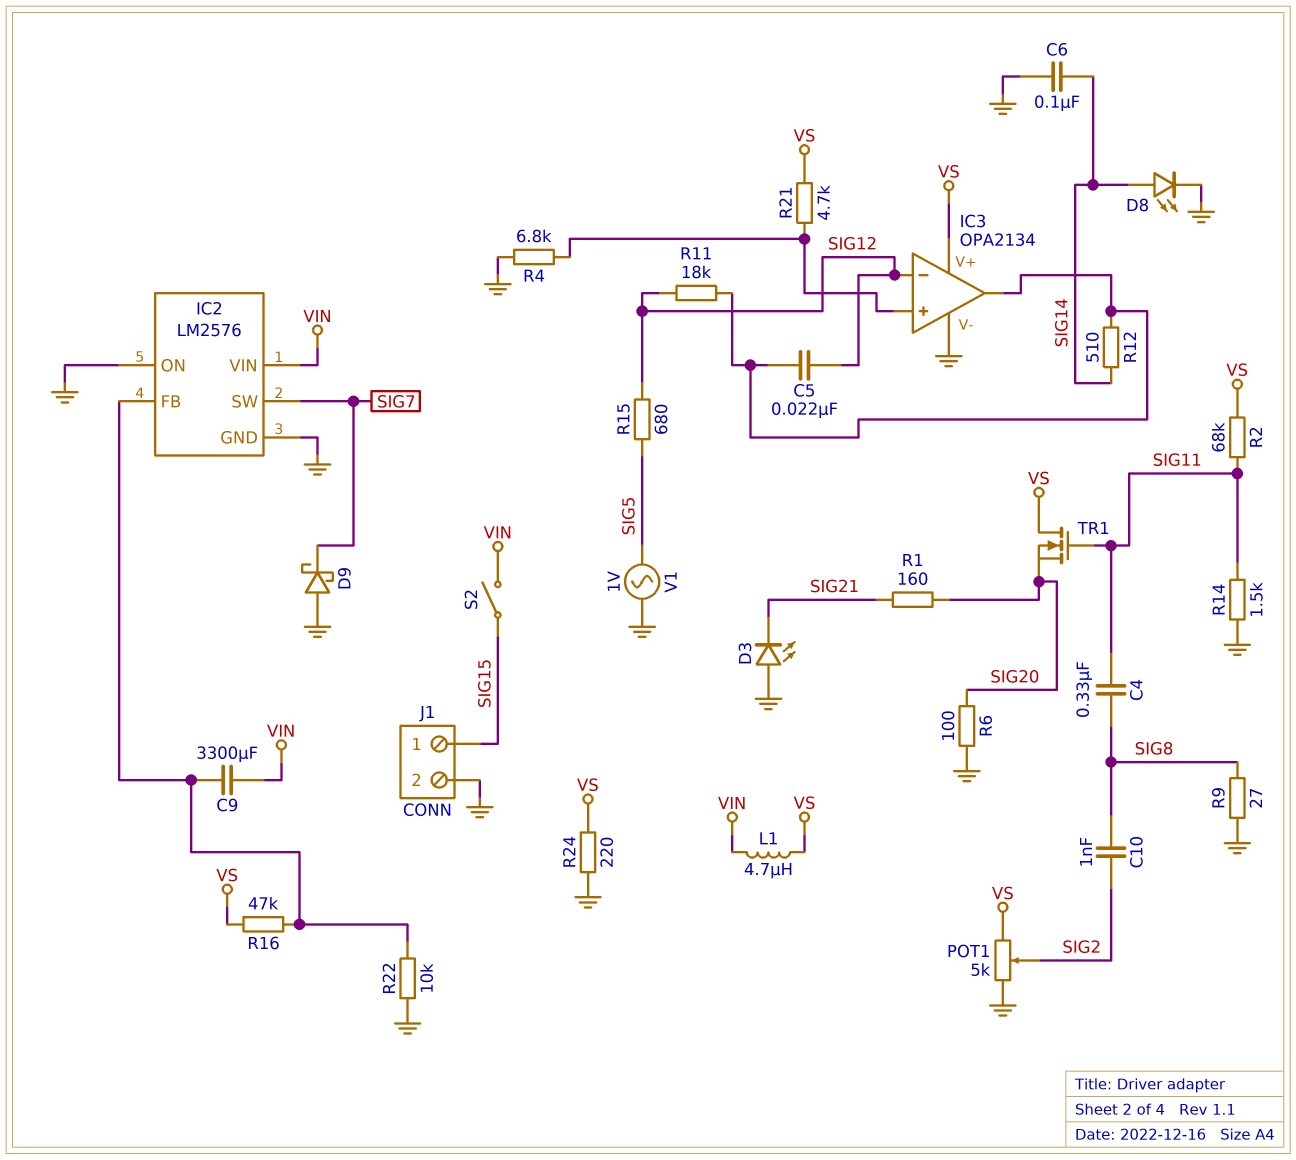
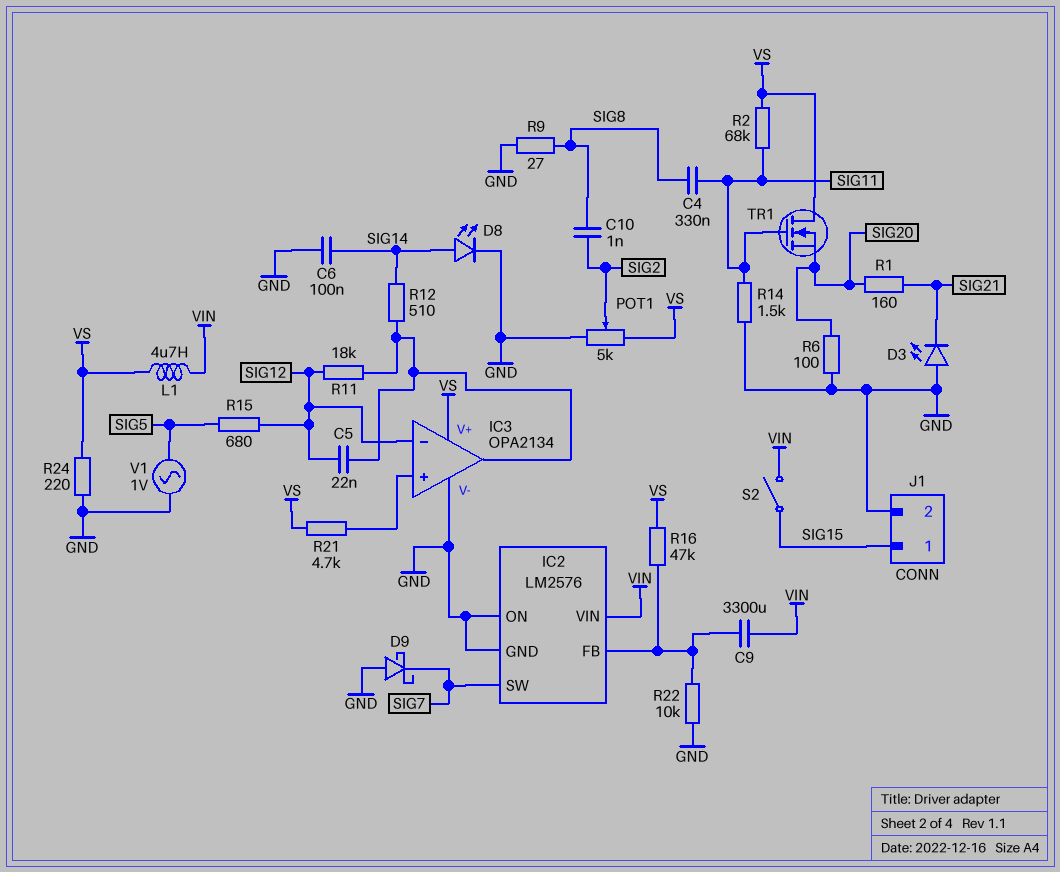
R4: 6.8k (GND, IC3/in+) -> none

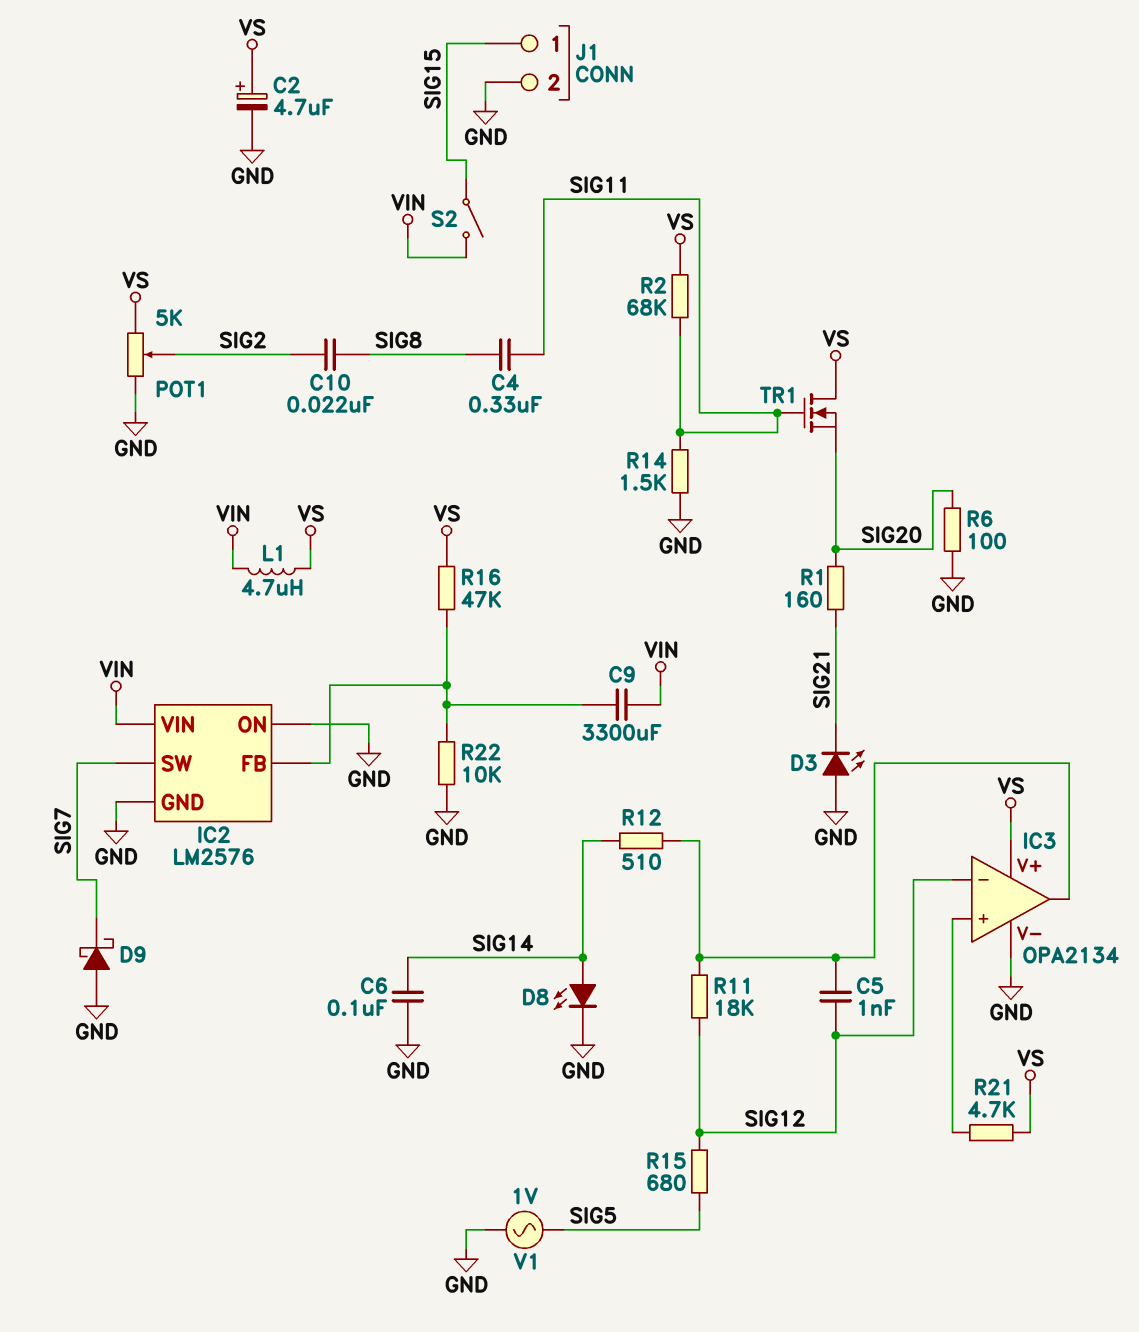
C2: none -> 4.7uF (plus VS, minus GND)
C5: 22nF (IC3/out, SIG12) -> 1nF (IC3/out, SIG12)
C10: 1nF (SIG2, SIG8) -> 22nF (SIG2, SIG8)
R9: 27 (GND, SIG8) -> none
R24: 220 (GND, VS) -> none

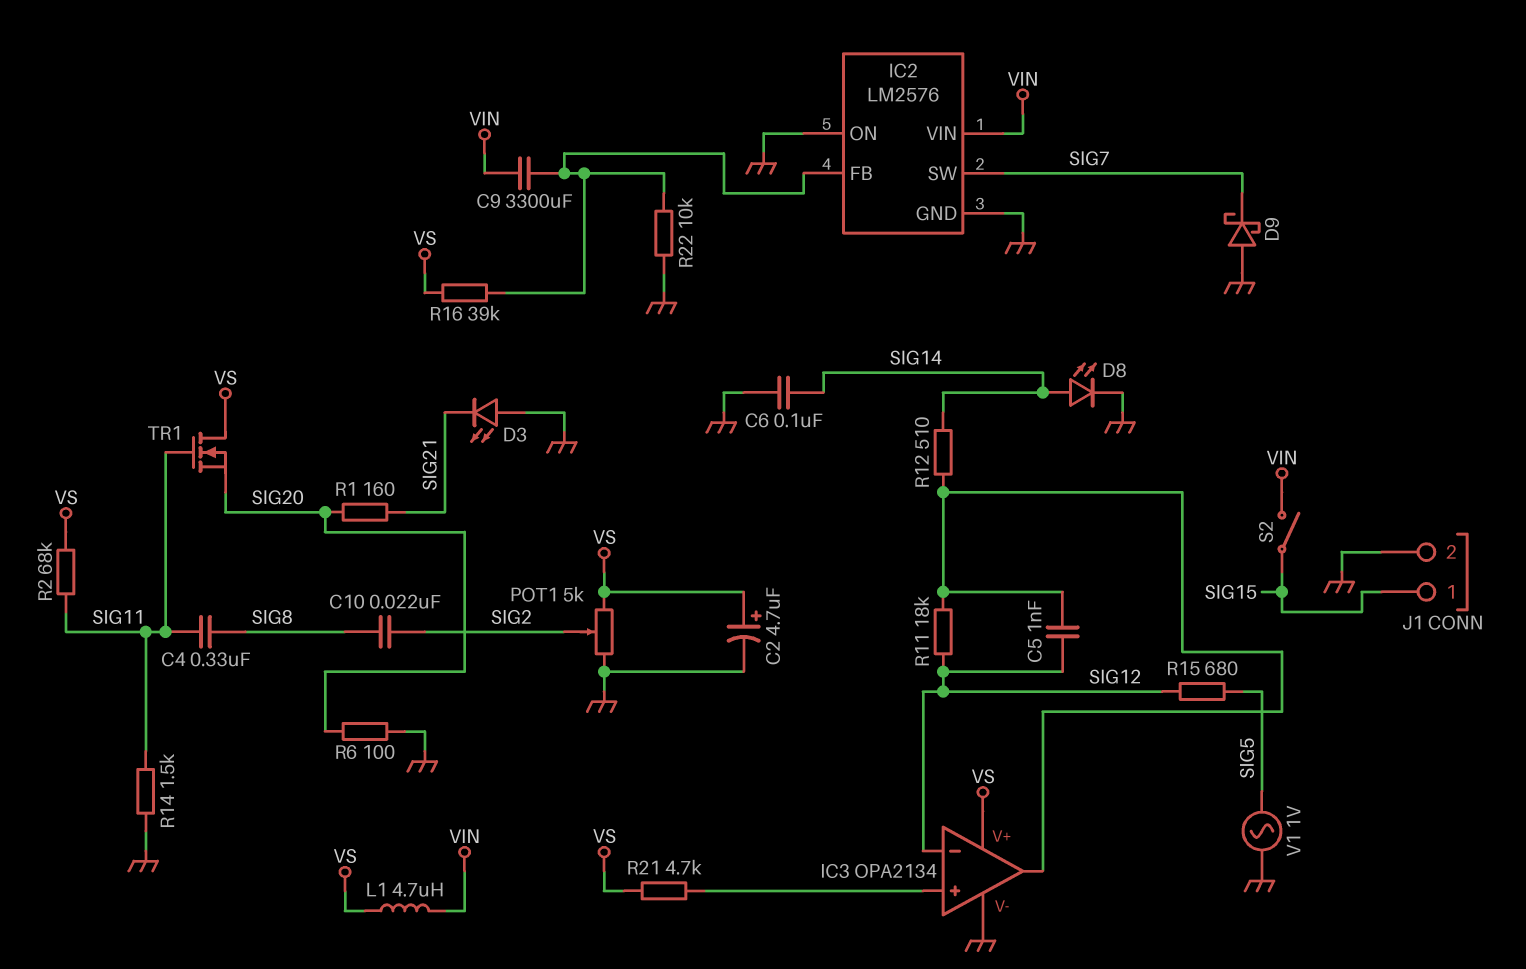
R16: 47k (IC2/FB, VS) -> 39k (IC2/FB, VS)

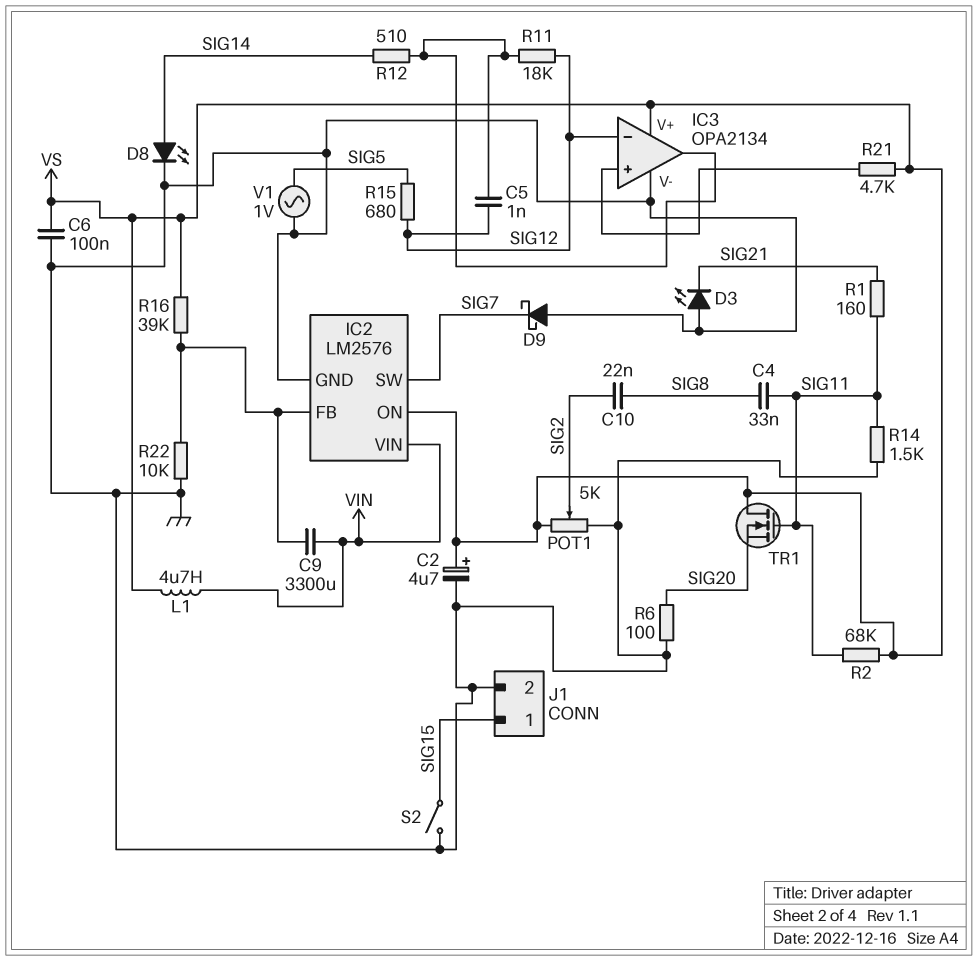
C4: 330nF (SIG8, SIG11) -> 33nF (SIG8, SIG11)
C6: 100nF (GND, SIG14) -> 100nF (GND, VS)
IC2 pin ON: GND -> VS
R1: 160 (SIG20, SIG21) -> 160 (SIG11, SIG21)
S2: switch (SIG15, VIN) -> switch (GND, SIG15)

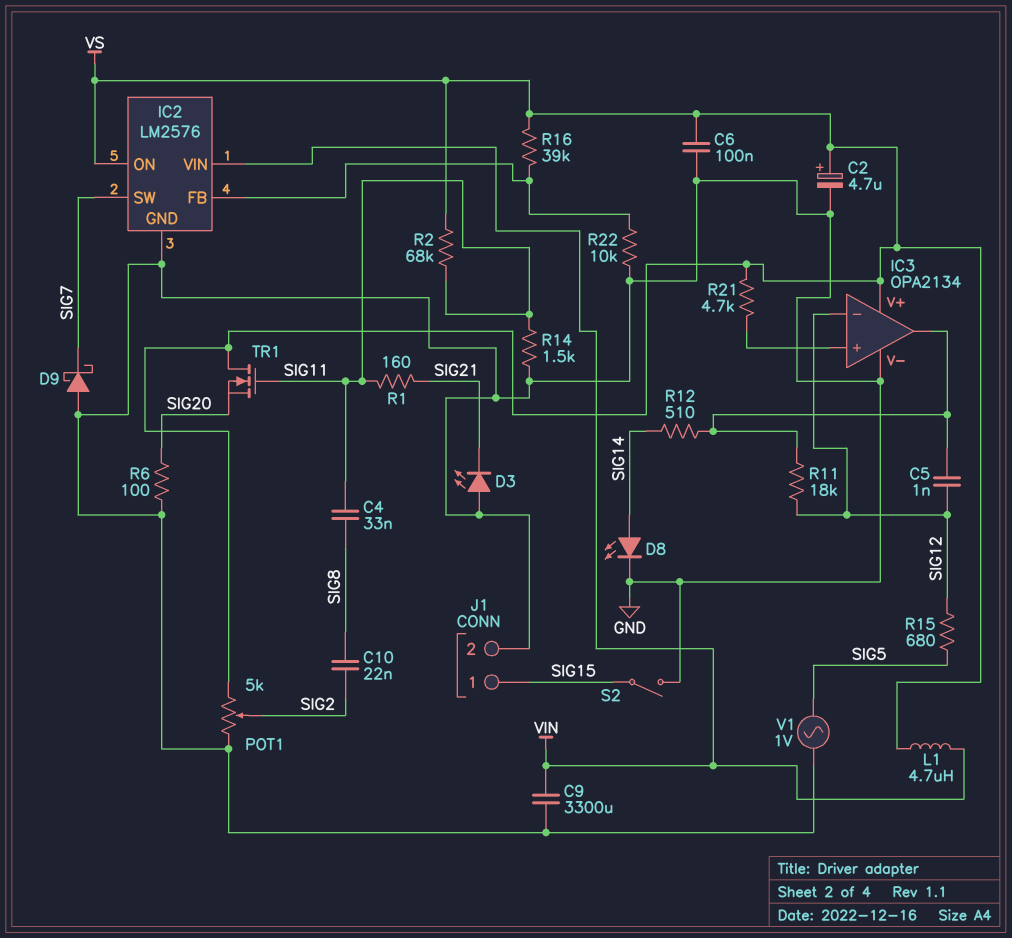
C9: 3300uF (IC2/FB, VIN) -> 3300uF (GND, VIN)

